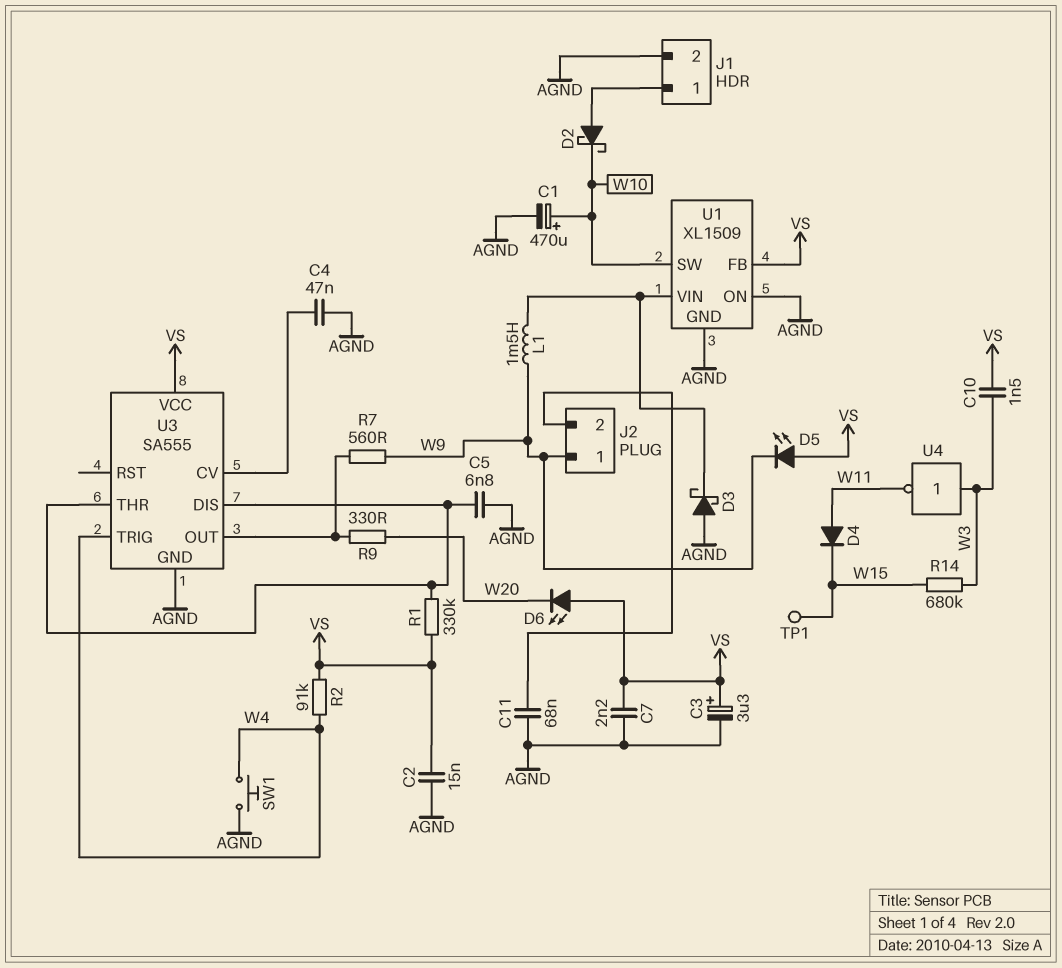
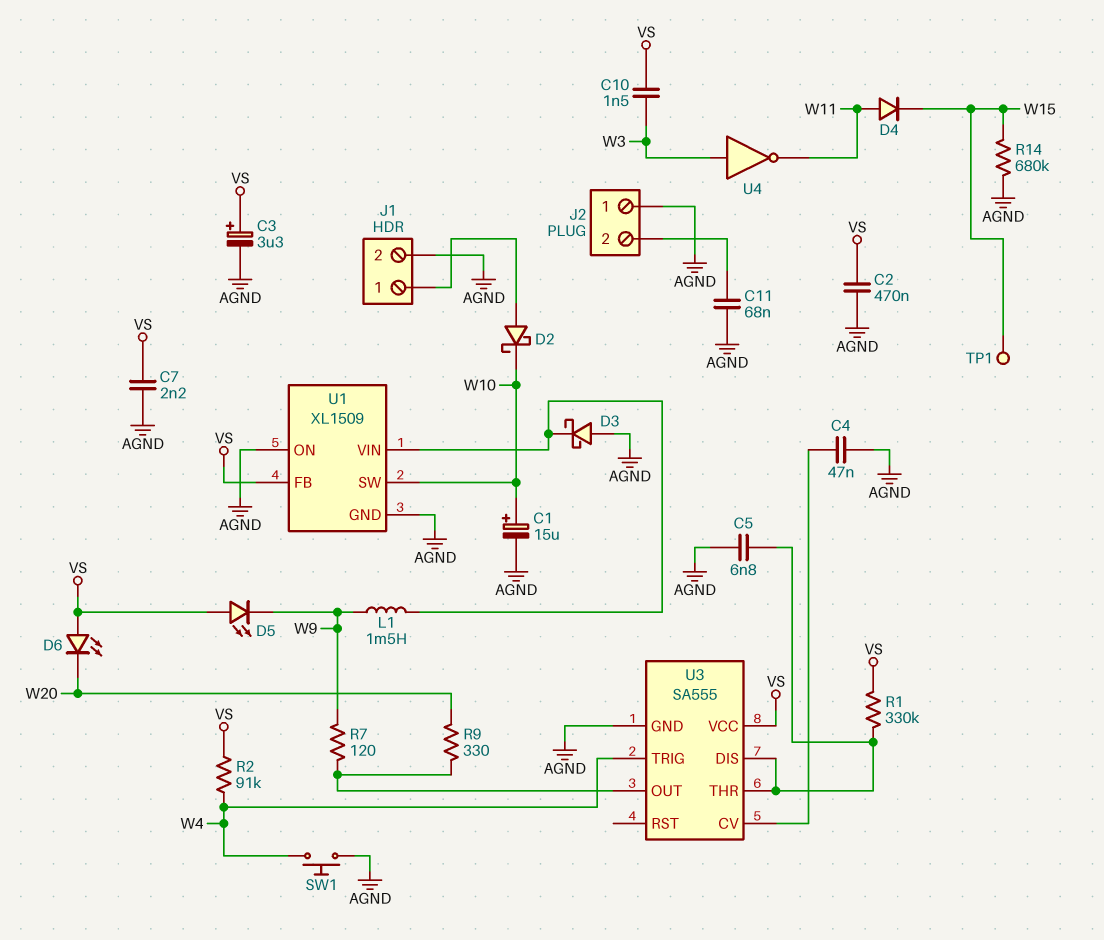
C1: 470uF (plus W10, minus AGND) -> 15uF (plus W10, minus AGND)
C2: 15nF (AGND, VS) -> 470nF (AGND, VS)
J2 pin 1: W9 -> AGND
R7: 560 (U3/OUT, W9) -> 120 (U3/OUT, W9)
R14: 680k (W3, W15) -> 680k (AGND, W15)

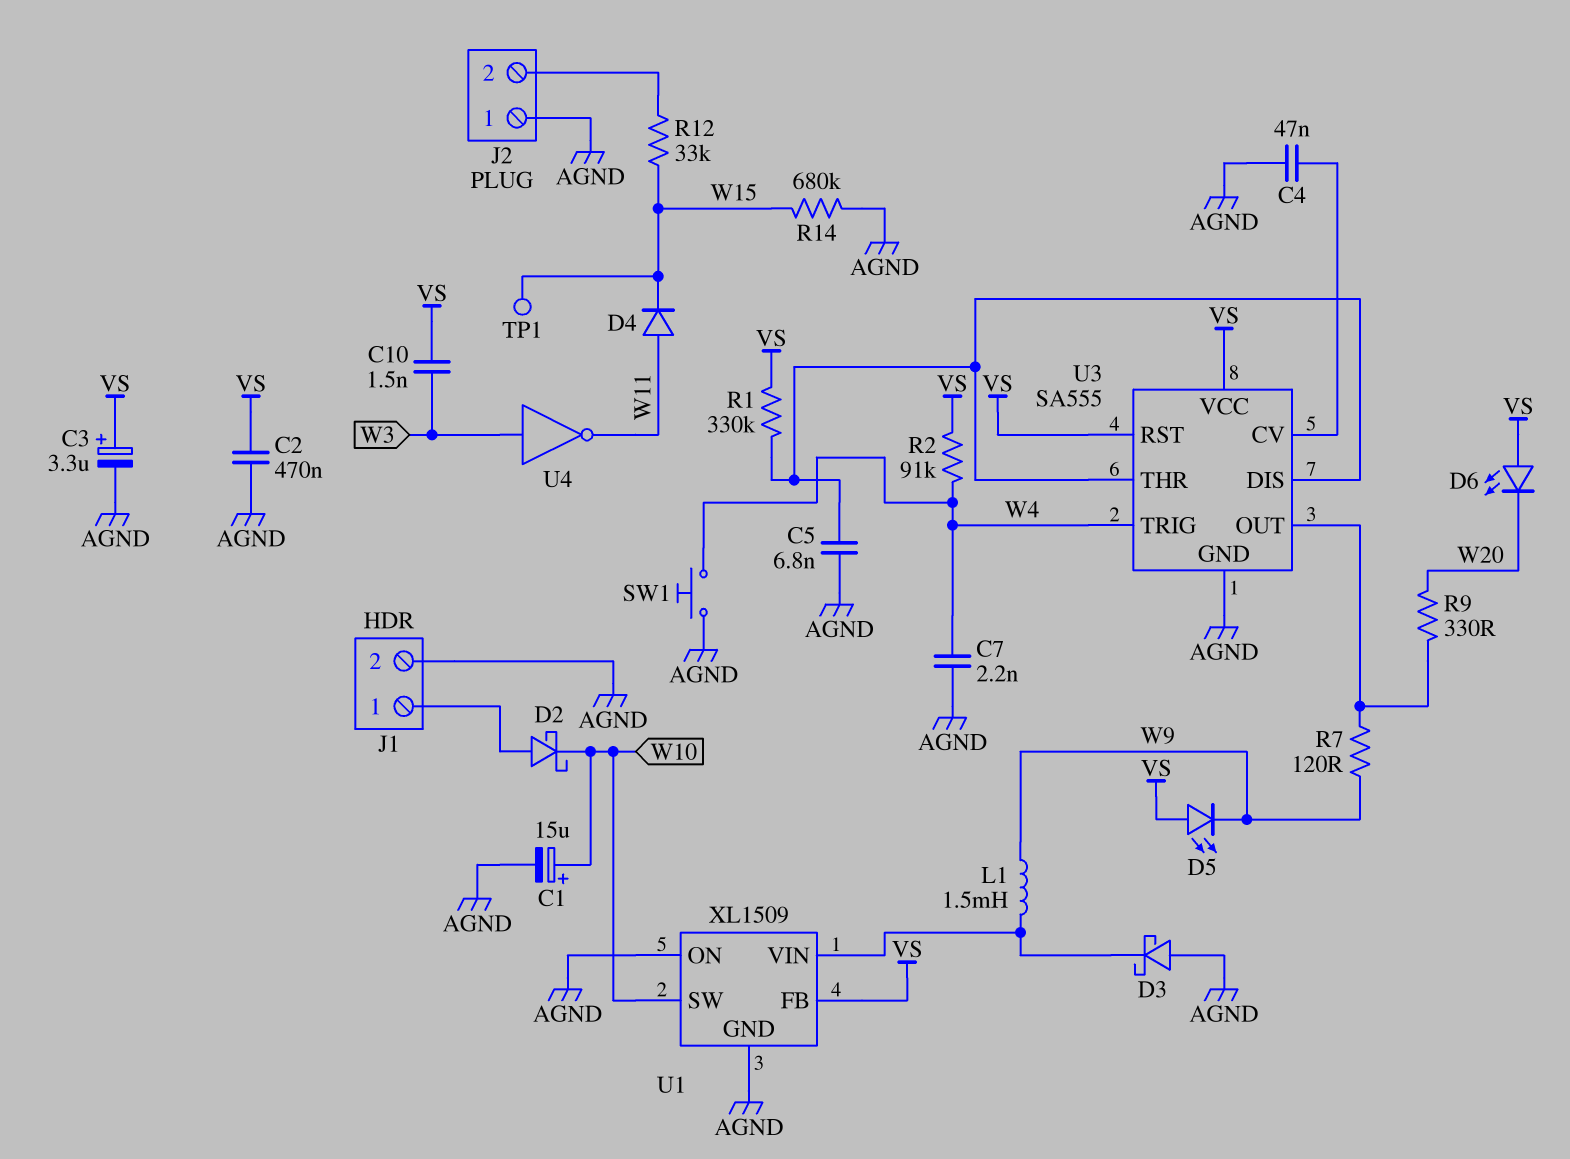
C7: 2.2nF (AGND, VS) -> 2.2nF (AGND, W4)
C11: 68nF (AGND, J2/2) -> none
R12: none -> 33k (J2/2, W15)
U3 pin RST: none -> VS

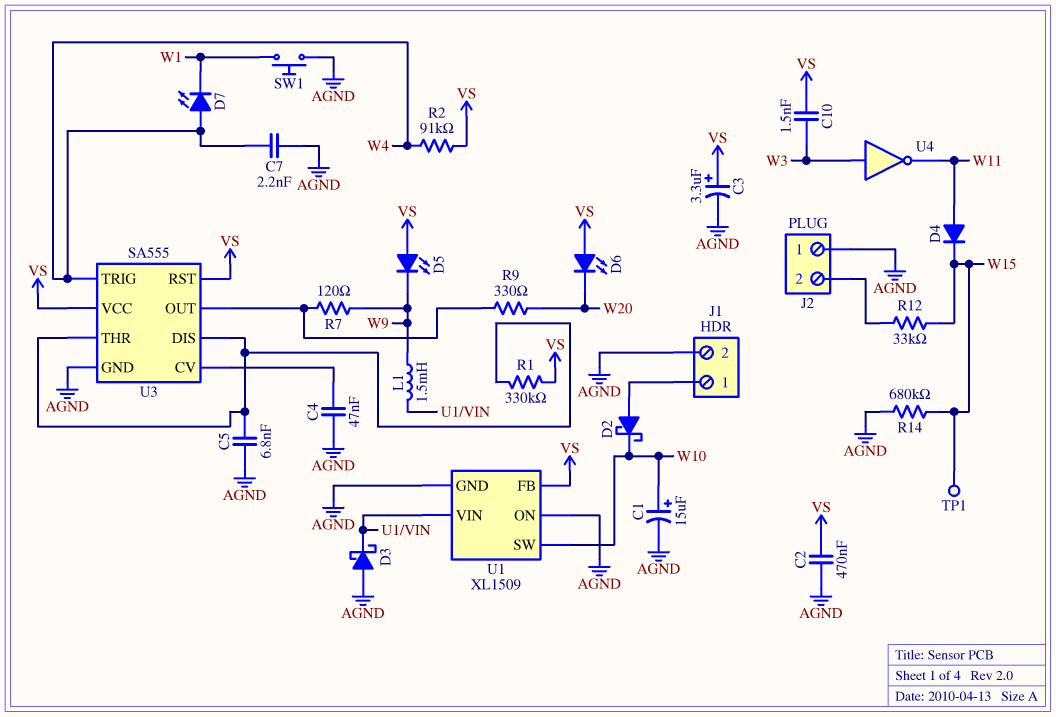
D7: none -> LED (A W4, K W1)
SW1: button (AGND, W4) -> button (AGND, W1)

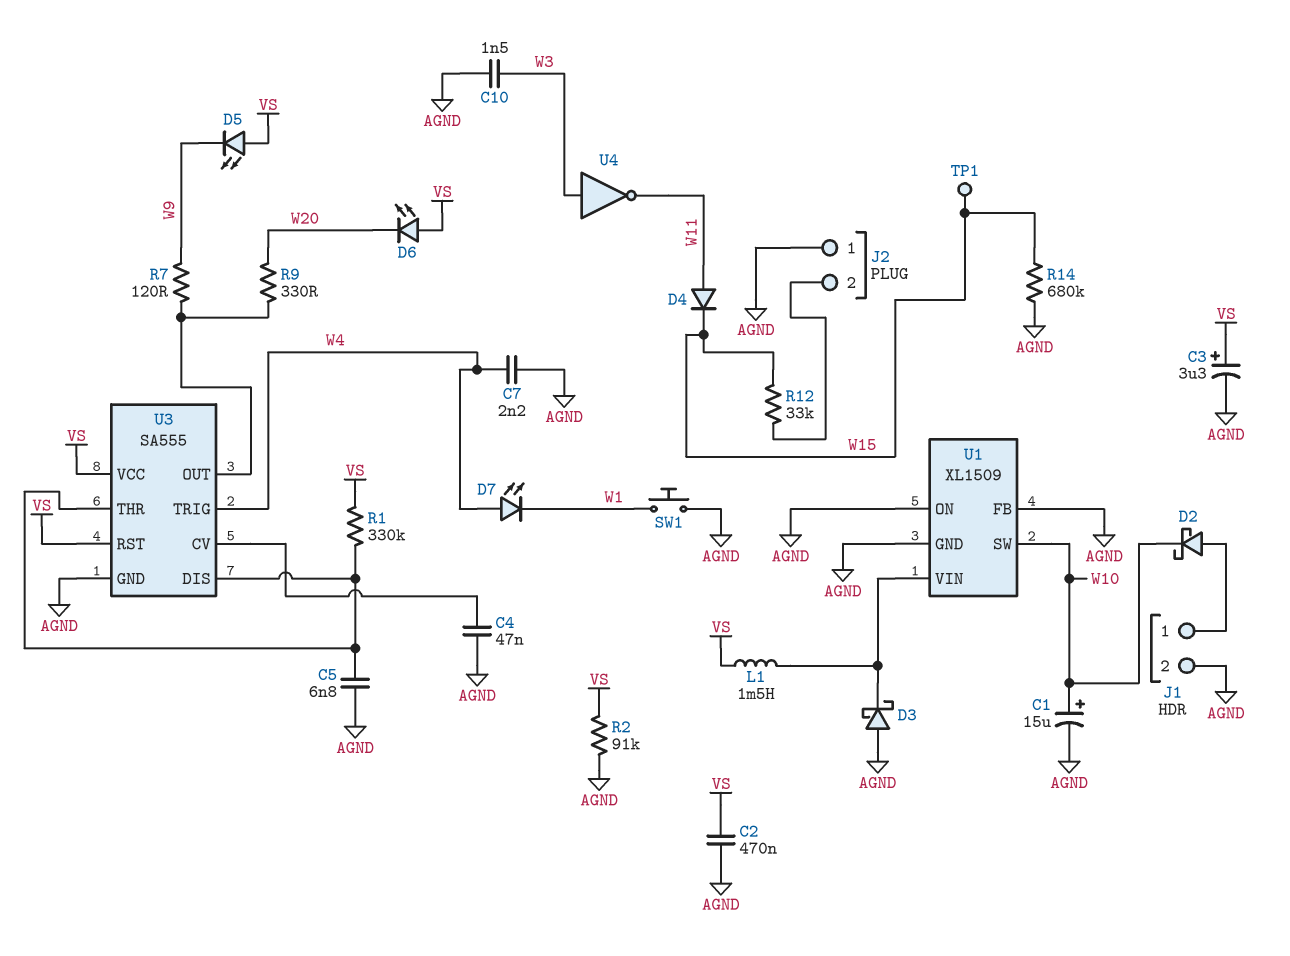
C10: 1.5nF (VS, W3) -> 1.5nF (AGND, W3)
L1: 1.5mH (U1/VIN, W9) -> 1.5mH (U1/VIN, VS)
R2: 91k (VS, W4) -> 91k (AGND, VS)
U1 pin FB: VS -> AGND

